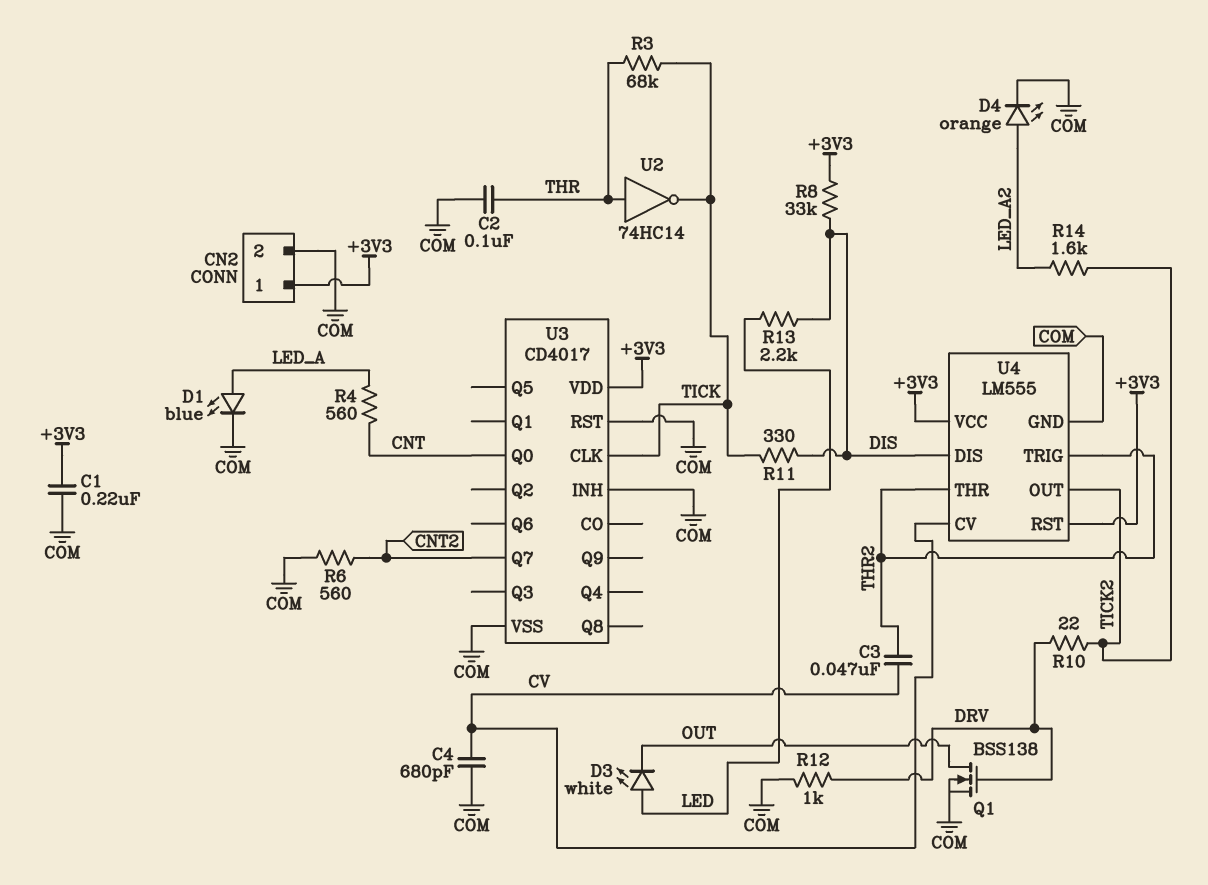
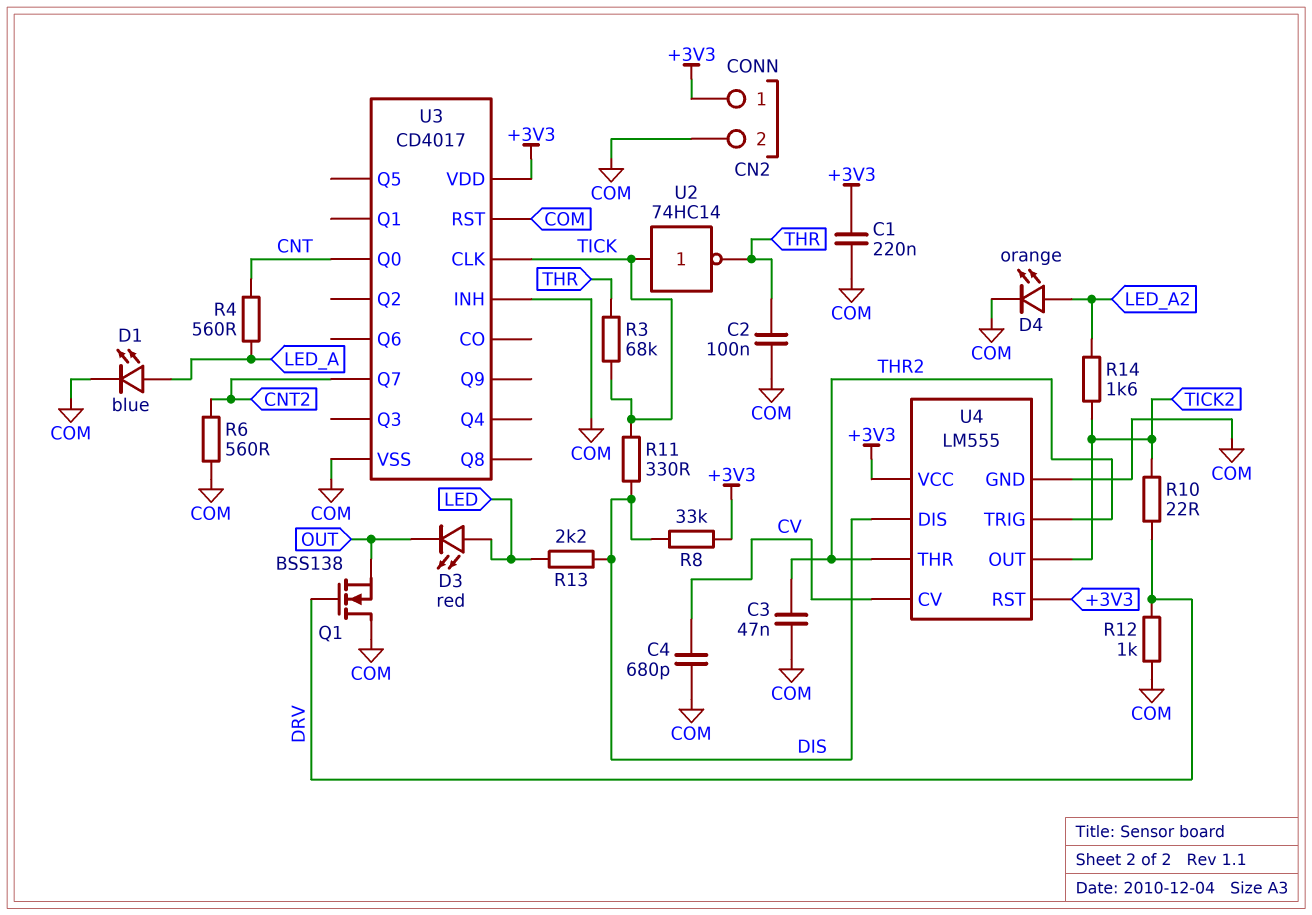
C3: 47nF (CV, THR2) -> 47nF (COM, THR2)
D3: LED white (A LED, K OUT) -> LED red (A LED, K OUT)
Q1: NMOS BSS138 (G DRV, D OUT, S COM) -> NMOS BSS138 (G DRV, D COM, S OUT)
U2: NOT 74HC14 (in THR, out TICK) -> NOT 74HC14 (in TICK, out THR)

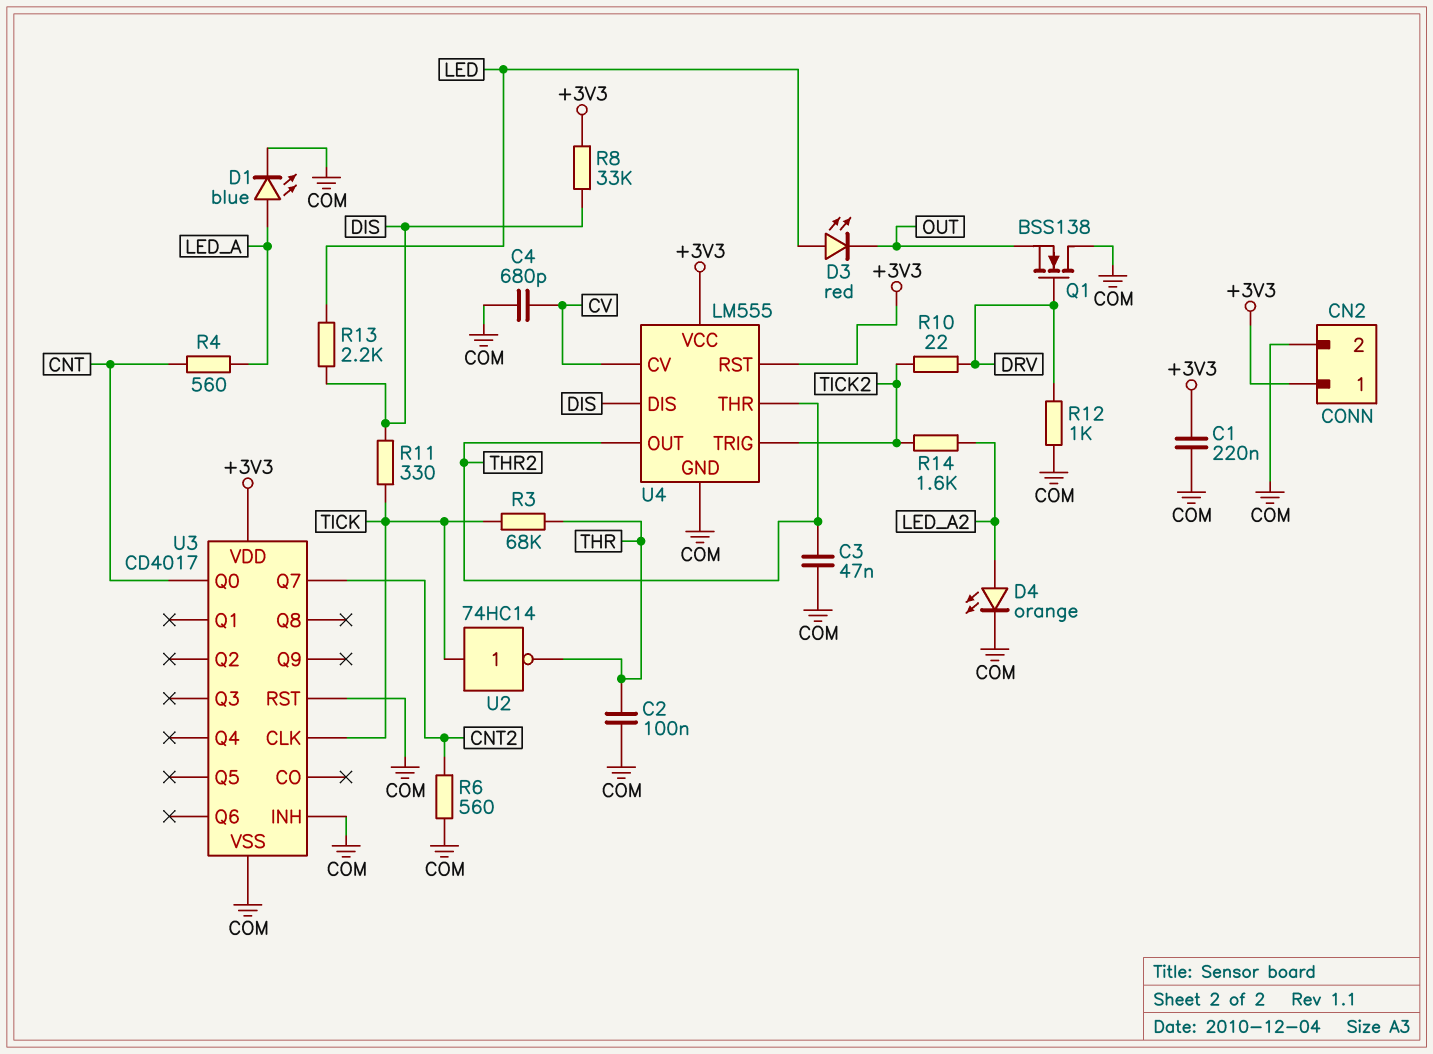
U4 pin OUT: TICK2 -> THR2
U4 pin TRIG: THR2 -> TICK2

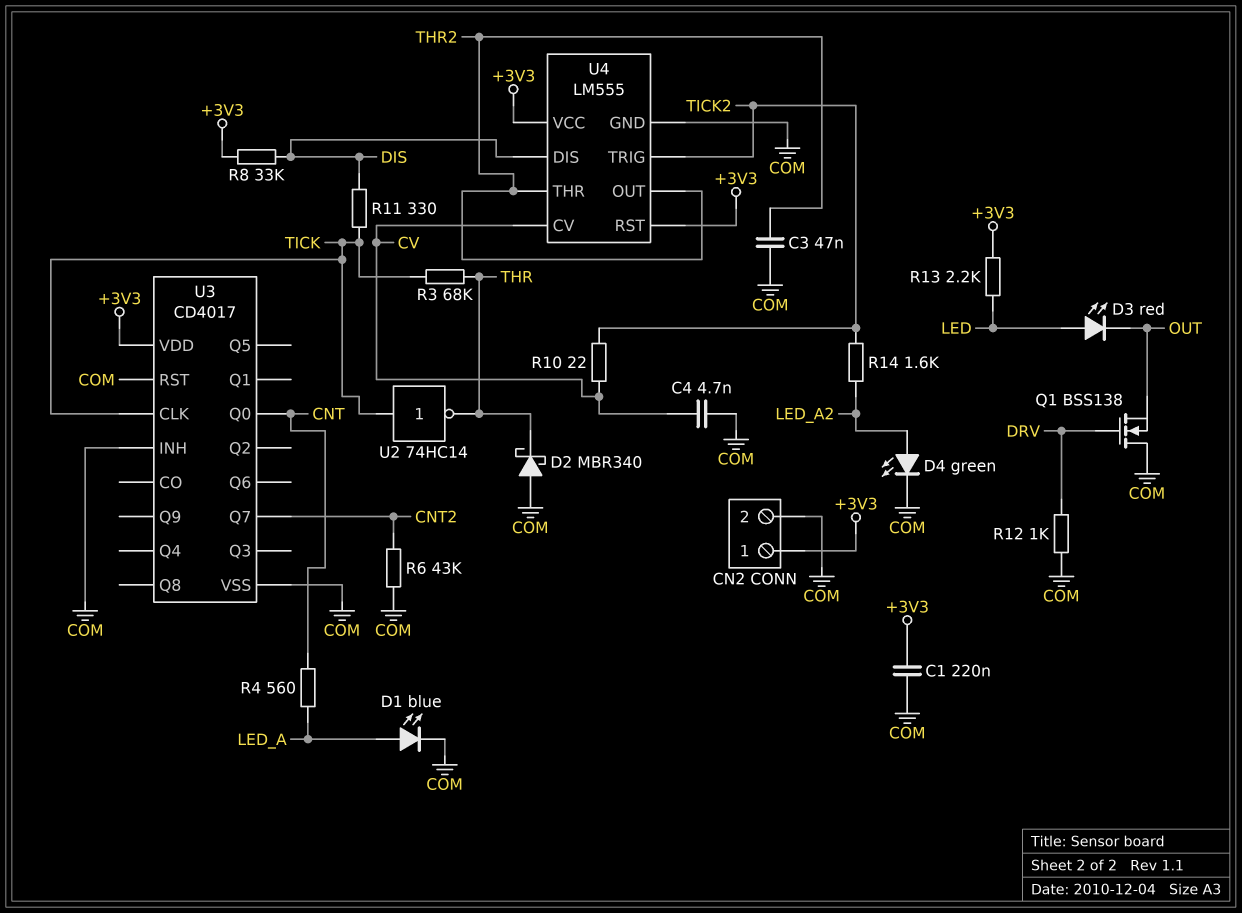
C2: 100nF (COM, THR) -> none
C4: 680pF (COM, CV) -> 4.7nF (COM, CV)
D2: none -> schottky MBR340 (A COM, K THR)
D4: LED orange (A LED_A2, K COM) -> LED green (A LED_A2, K COM)
R6: 560 (CNT2, COM) -> 43k (CNT2, COM)
R10: 22 (DRV, TICK2) -> 22 (CV, TICK2)
R13: 2.2k (DIS, LED) -> 2.2k (+3V3, LED)

